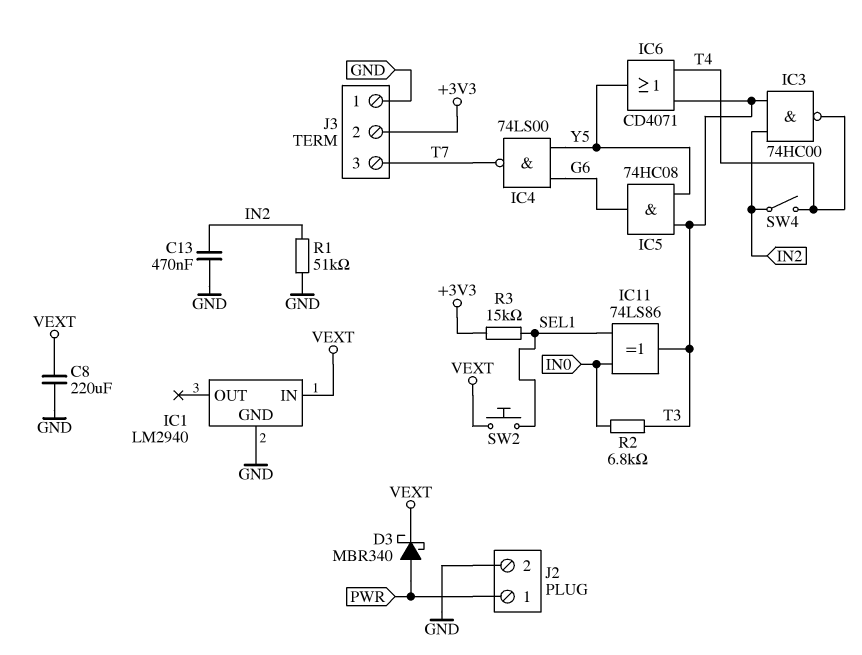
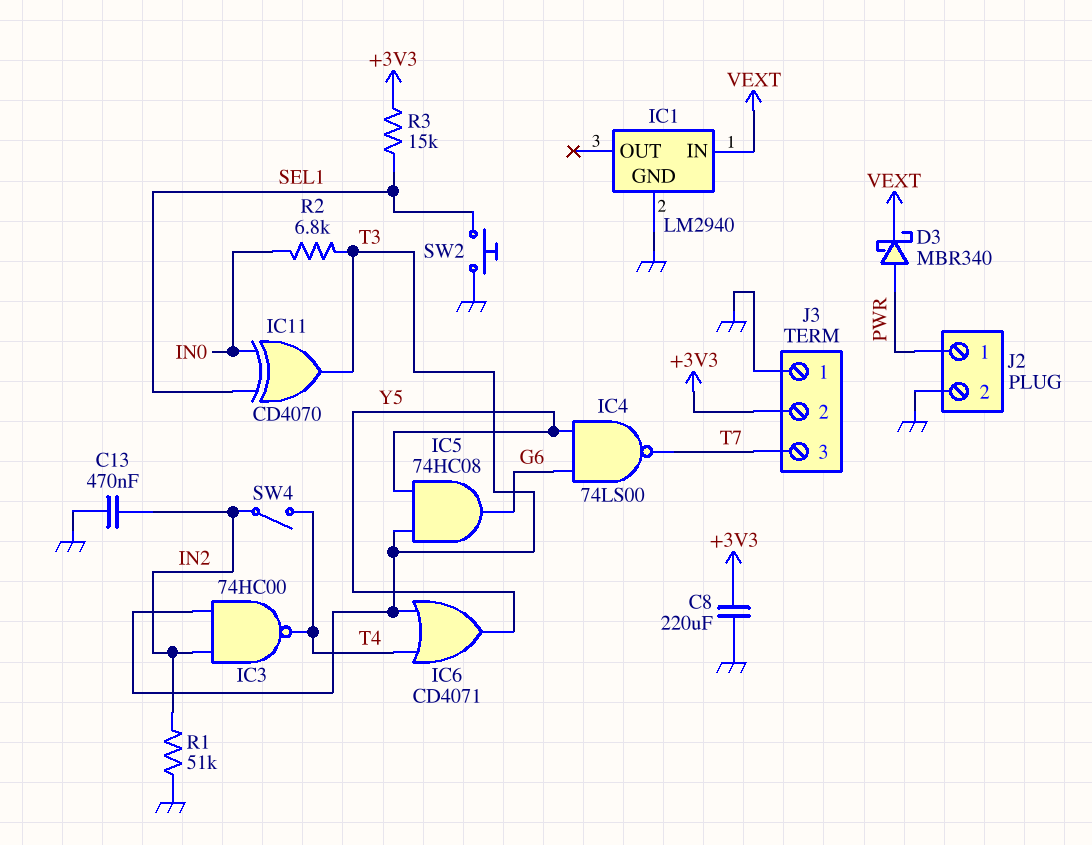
C8: 220uF (GND, VEXT) -> 220uF (+3V3, GND)
IC11: XOR 74LS86 (in IN0, in SEL1, out T3) -> XOR CD4070 (in IN0, in SEL1, out T3)
SW2: button (SEL1, VEXT) -> button (GND, SEL1)

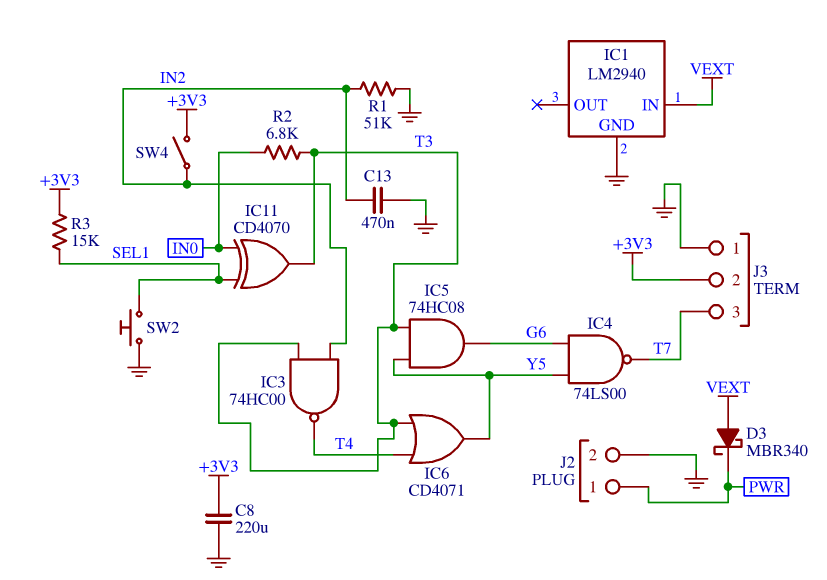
D3: schottky MBR340 (A PWR, K VEXT) -> schottky MBR340 (A VEXT, K PWR)
SW4: switch (IN2, T4) -> switch (+3V3, IN2)

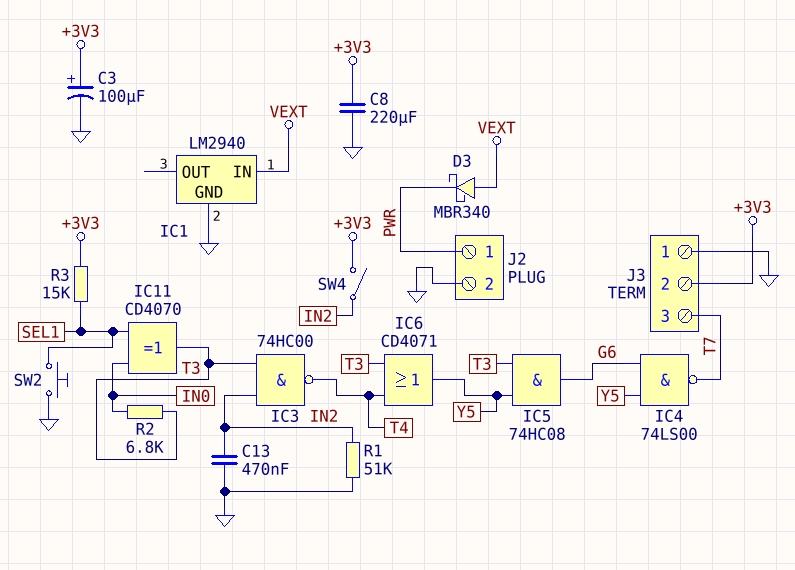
C3: none -> 100uF (plus +3V3, minus GND)

